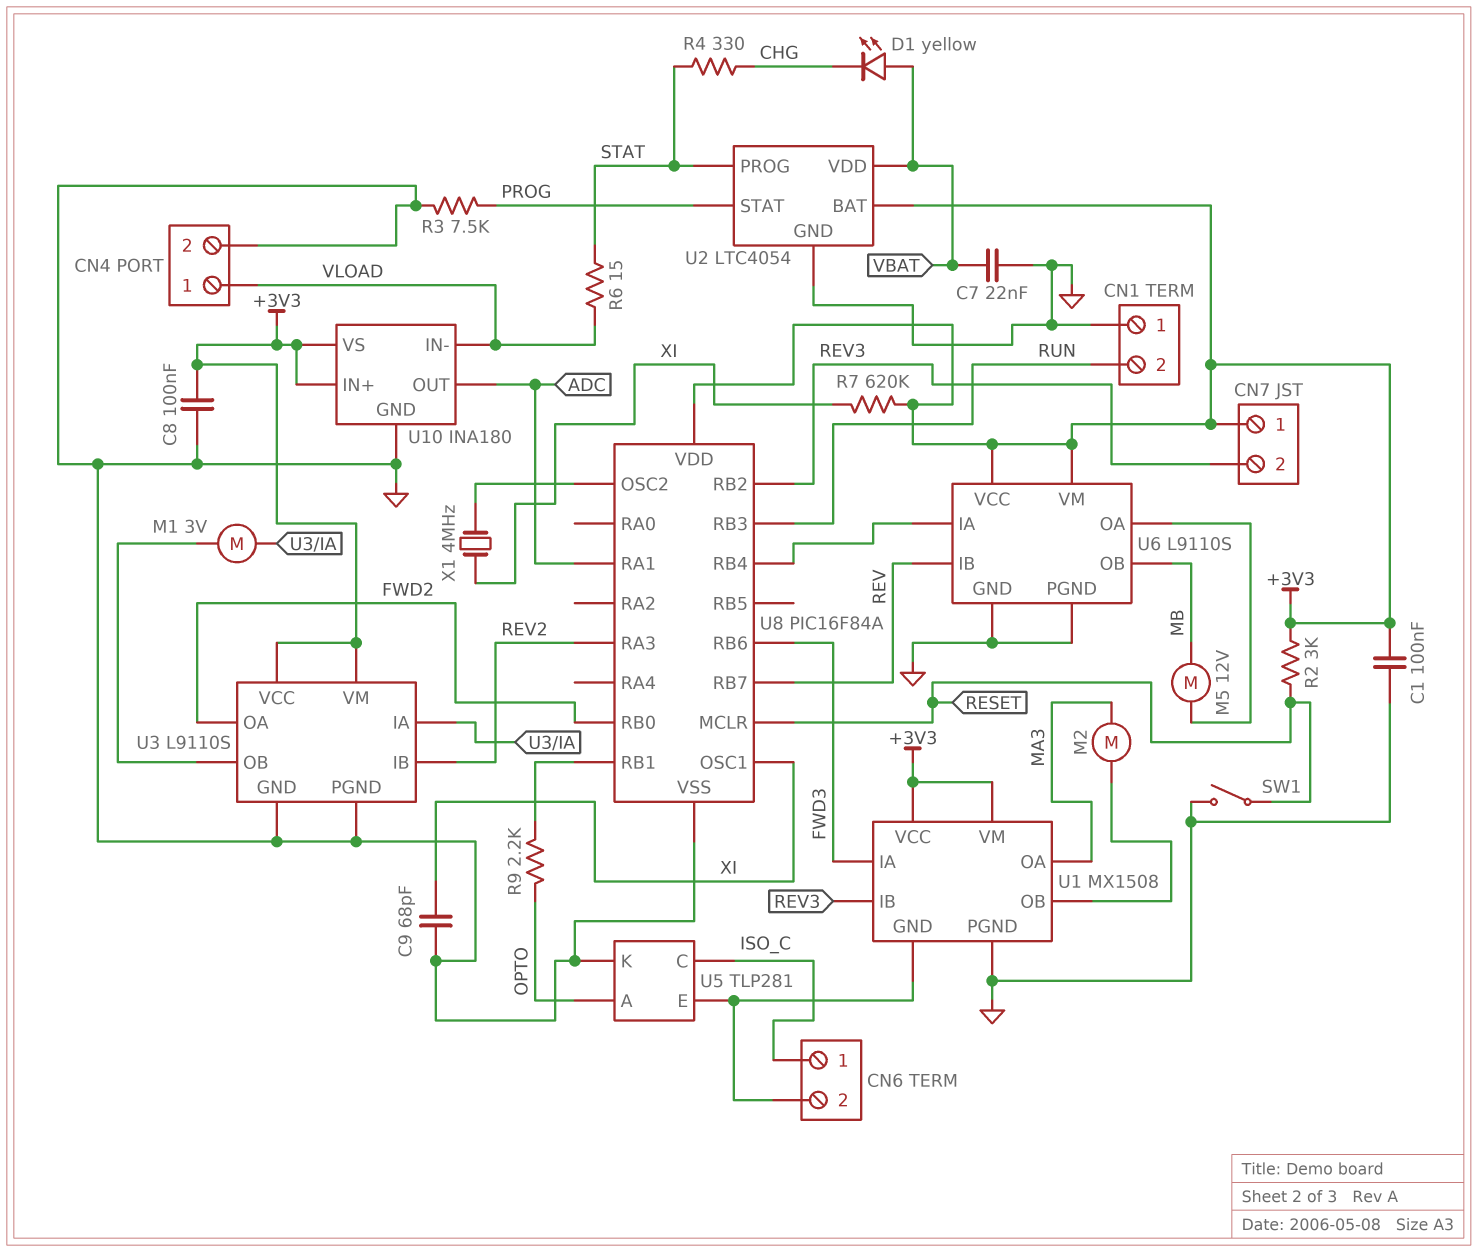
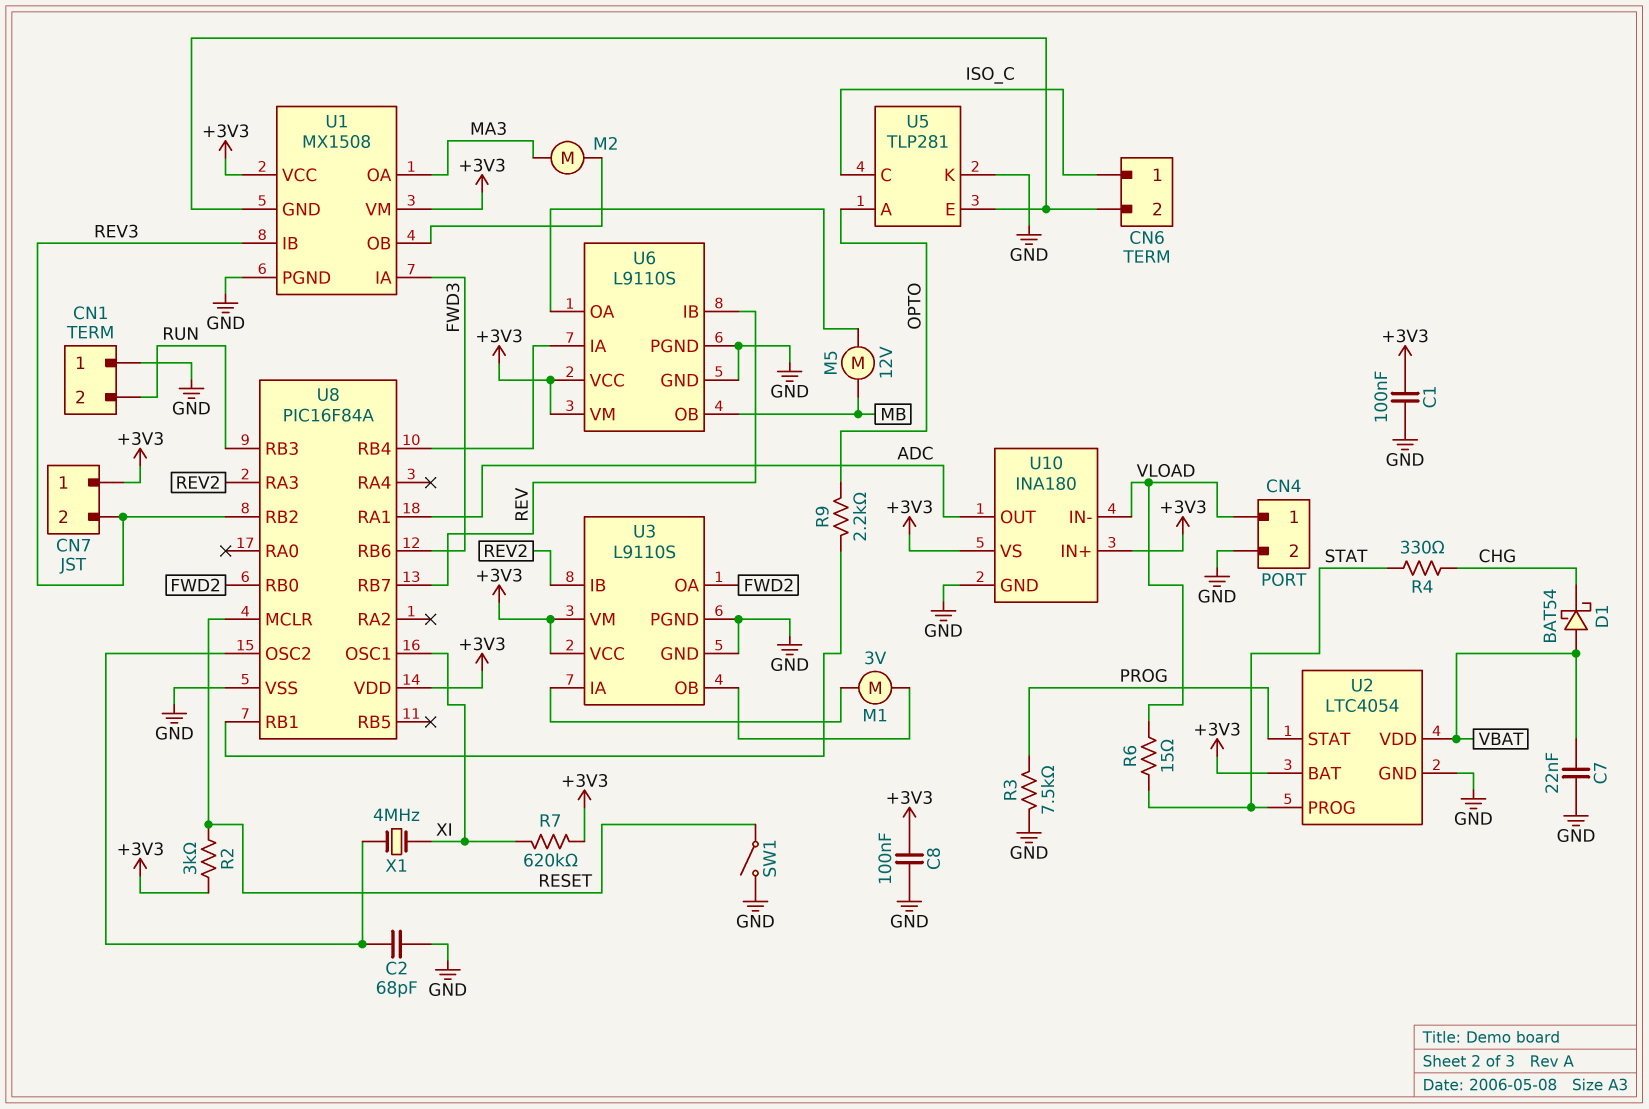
C2: none -> 68pF (GND, U8/OSC2)
C9: 68pF (GND, XI) -> none
D1: LED yellow (A VBAT, K CHG) -> schottky BAT54 (A VBAT, K CHG)

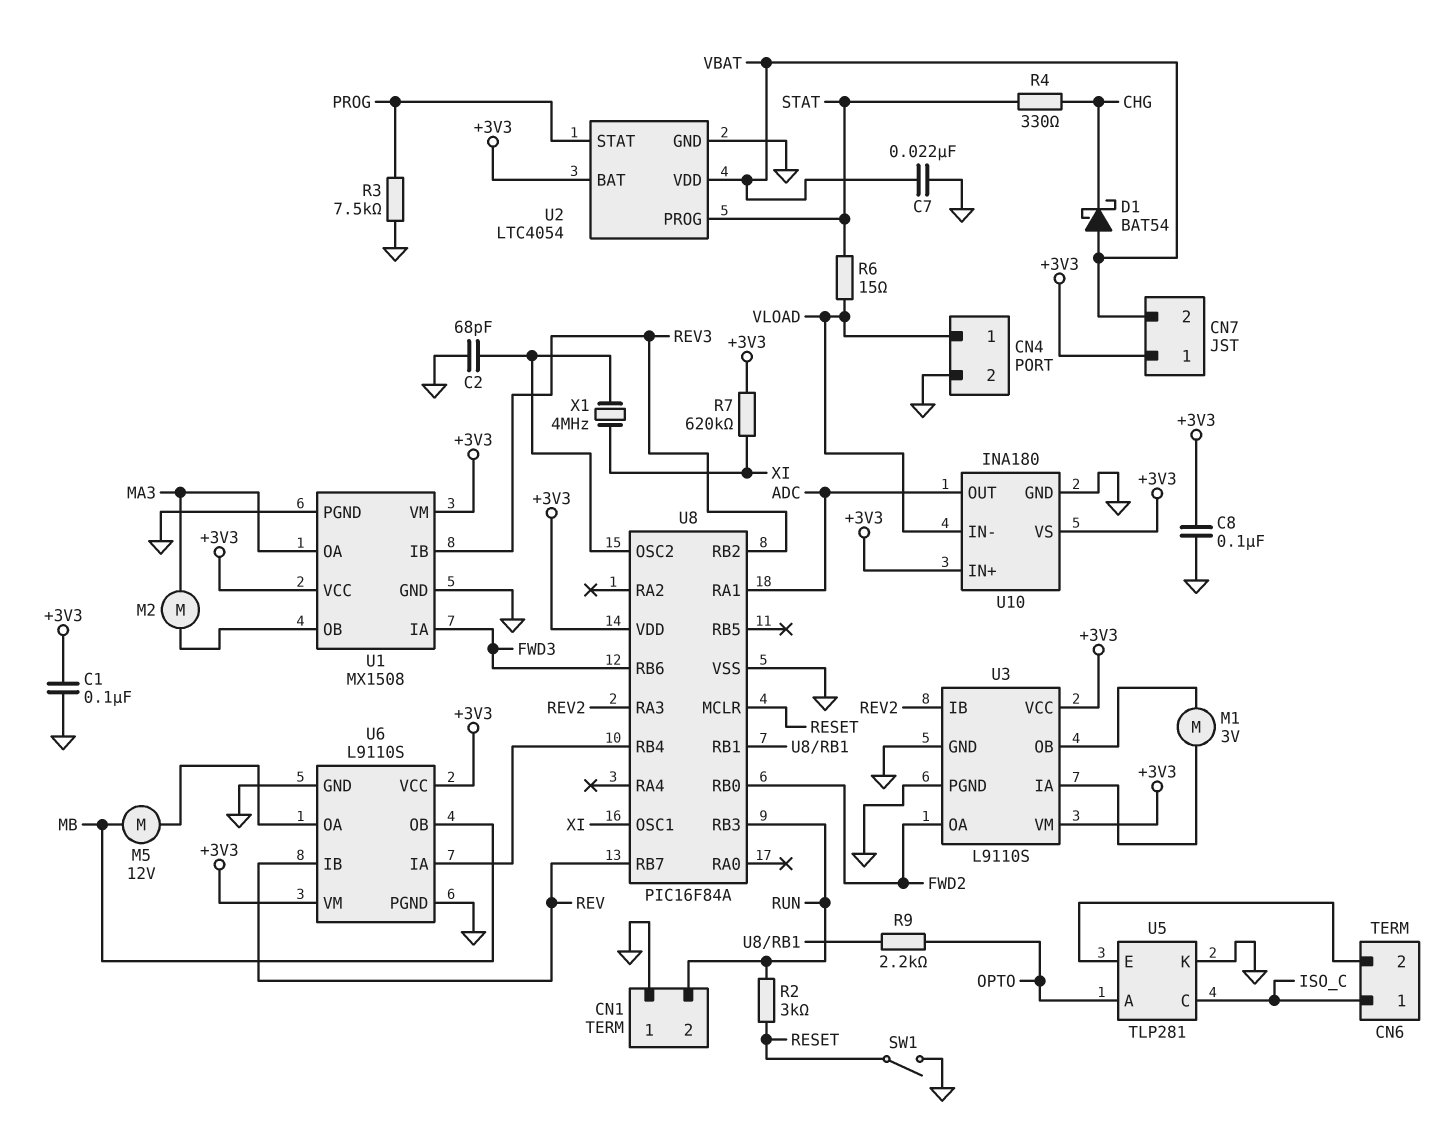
CN7 pin 2: REV3 -> VBAT
R2: 3k (+3V3, RESET) -> 3k (RESET, RUN)
U1 pin GND: CN6/2 -> GND

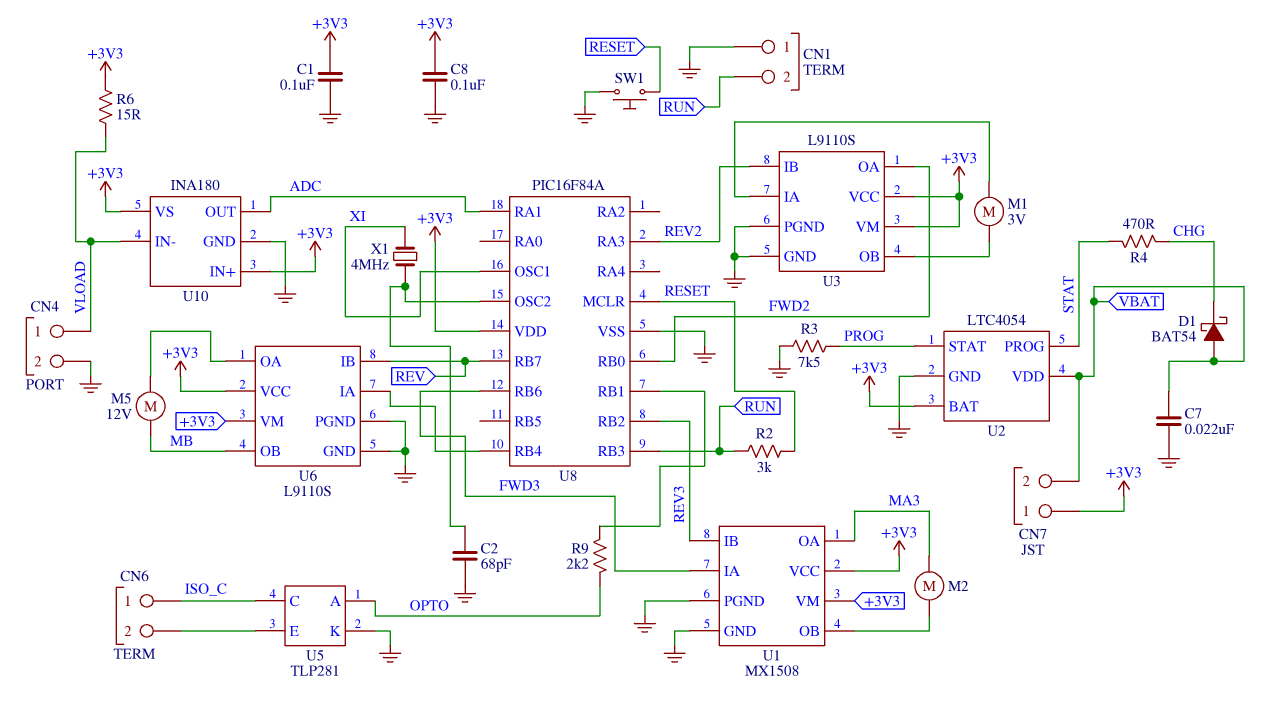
R4: 330 (CHG, STAT) -> 470 (CHG, STAT)
R6: 15 (STAT, VLOAD) -> 15 (+3V3, VLOAD)
R7: 620k (+3V3, XI) -> none
SW1: switch (GND, RESET) -> button (GND, RESET)

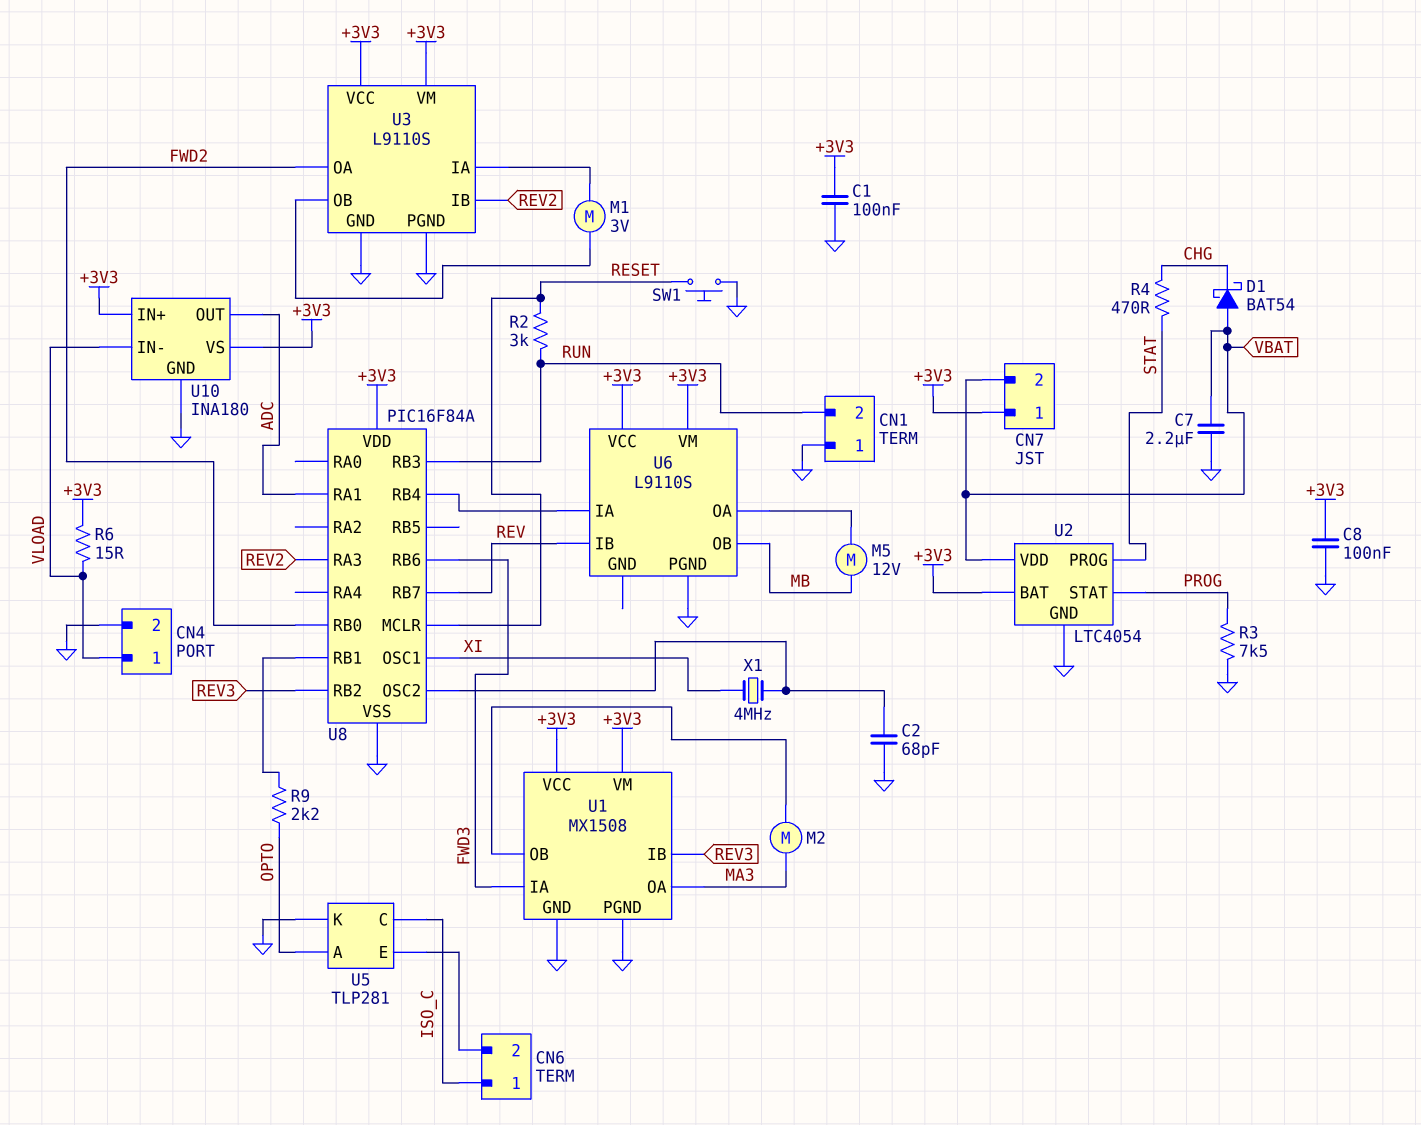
C7: 22nF (GND, VBAT) -> 2.2uF (GND, VBAT)
U6 pin GND: GND -> none

